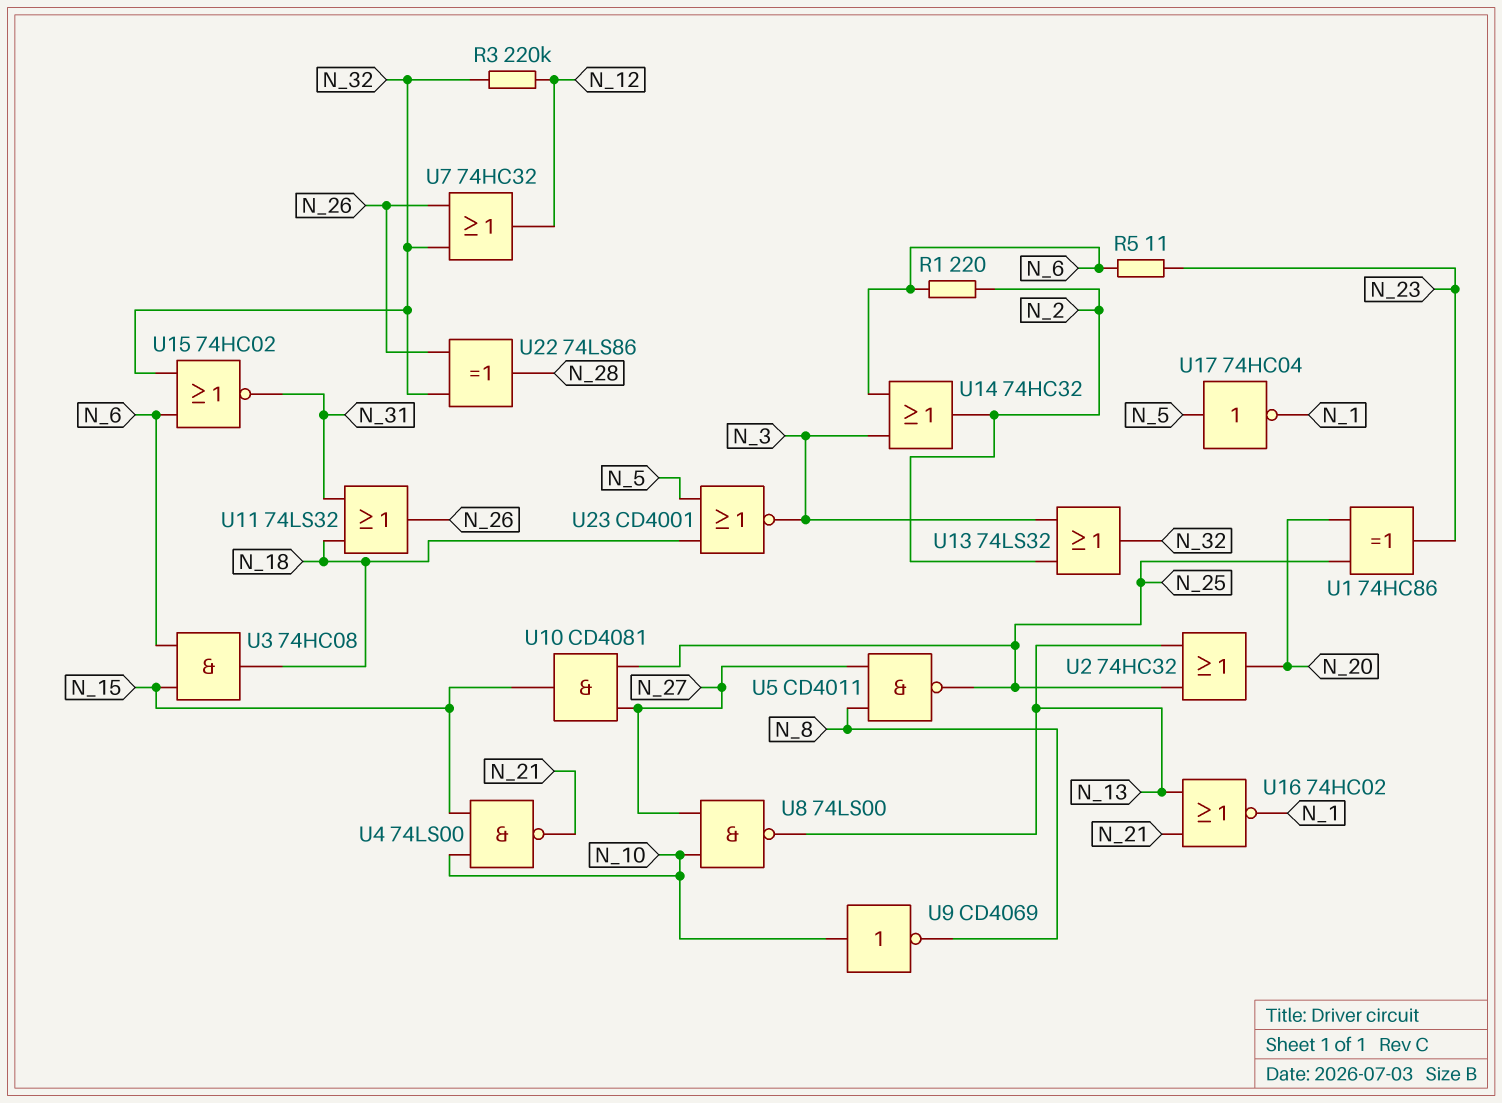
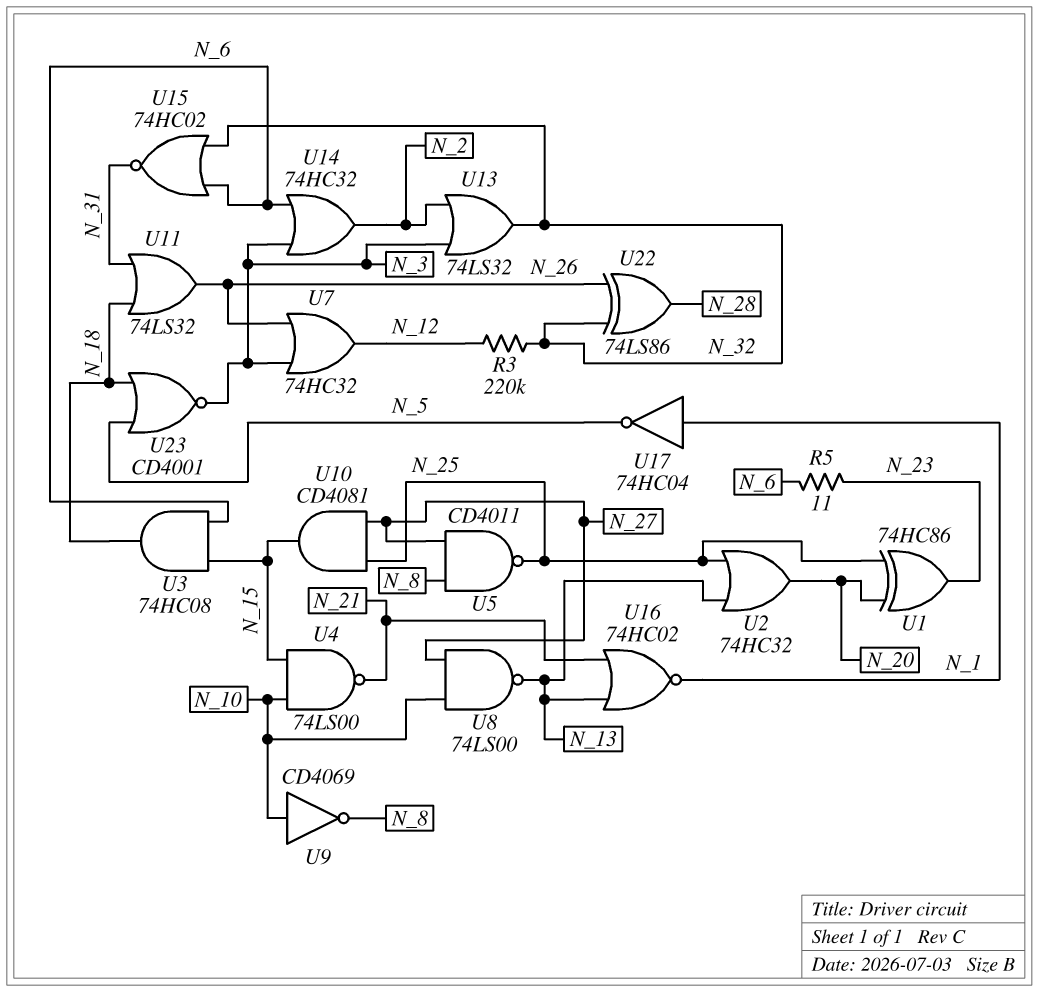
R1: 220 (N_2, N_6) -> none
U7: OR 74HC32 (in N_26, in N_32, out N_12) -> OR 74HC32 (in N_3, in N_26, out N_12)
U17: NOT 74HC04 (in N_5, out N_1) -> NOT 74HC04 (in N_1, out N_5)

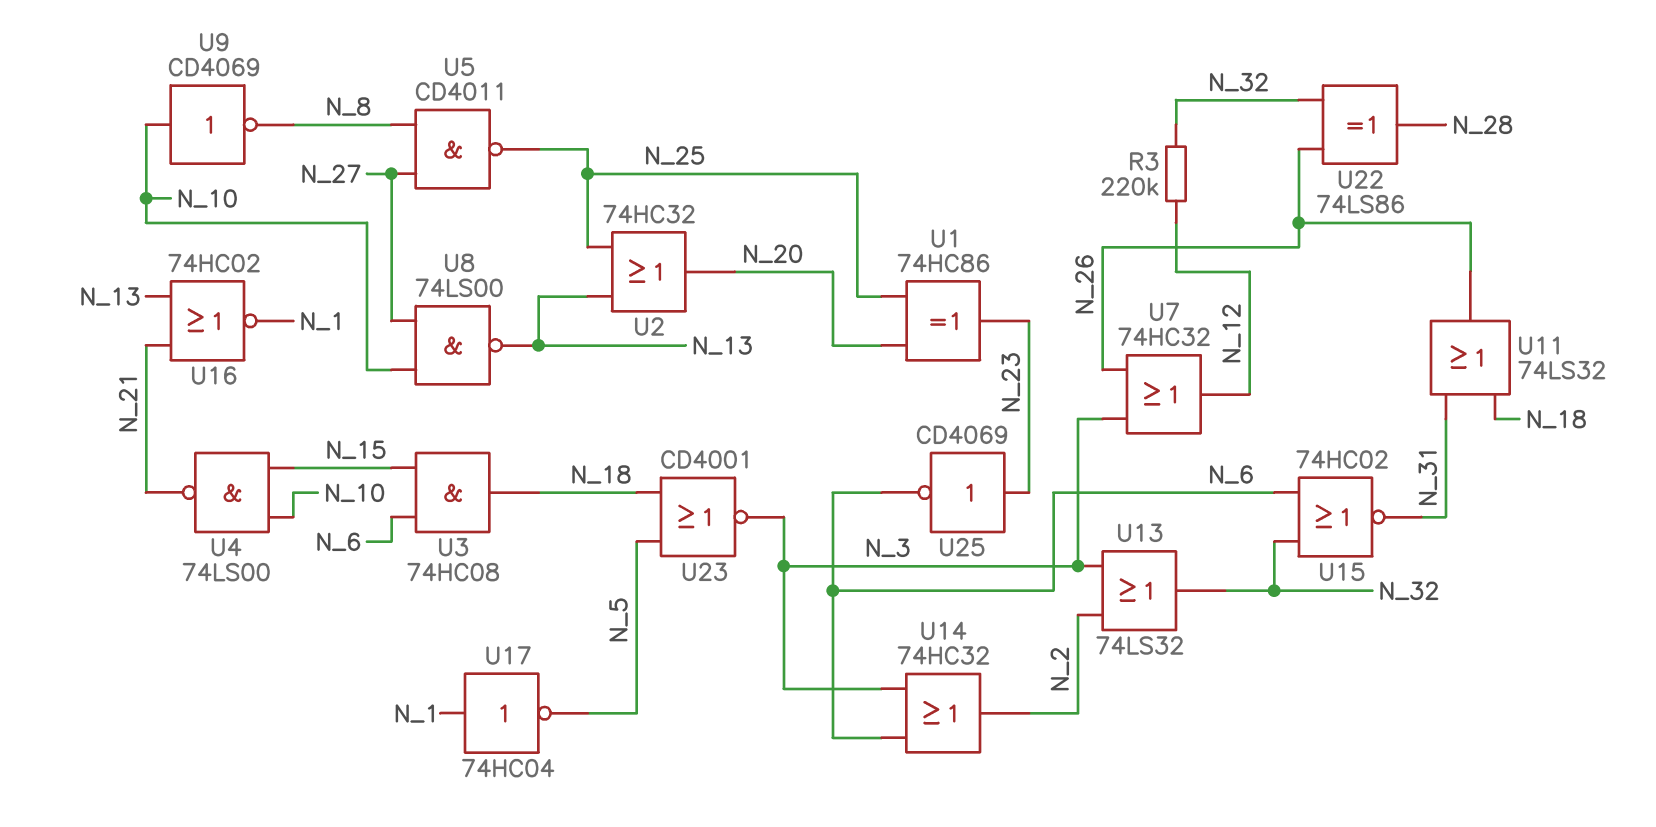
R5: 11 (N_6, N_23) -> none
U10: AND CD4081 (in N_25, in N_27, out N_15) -> none
U25: none -> NOT CD4069 (in N_23, out N_6)

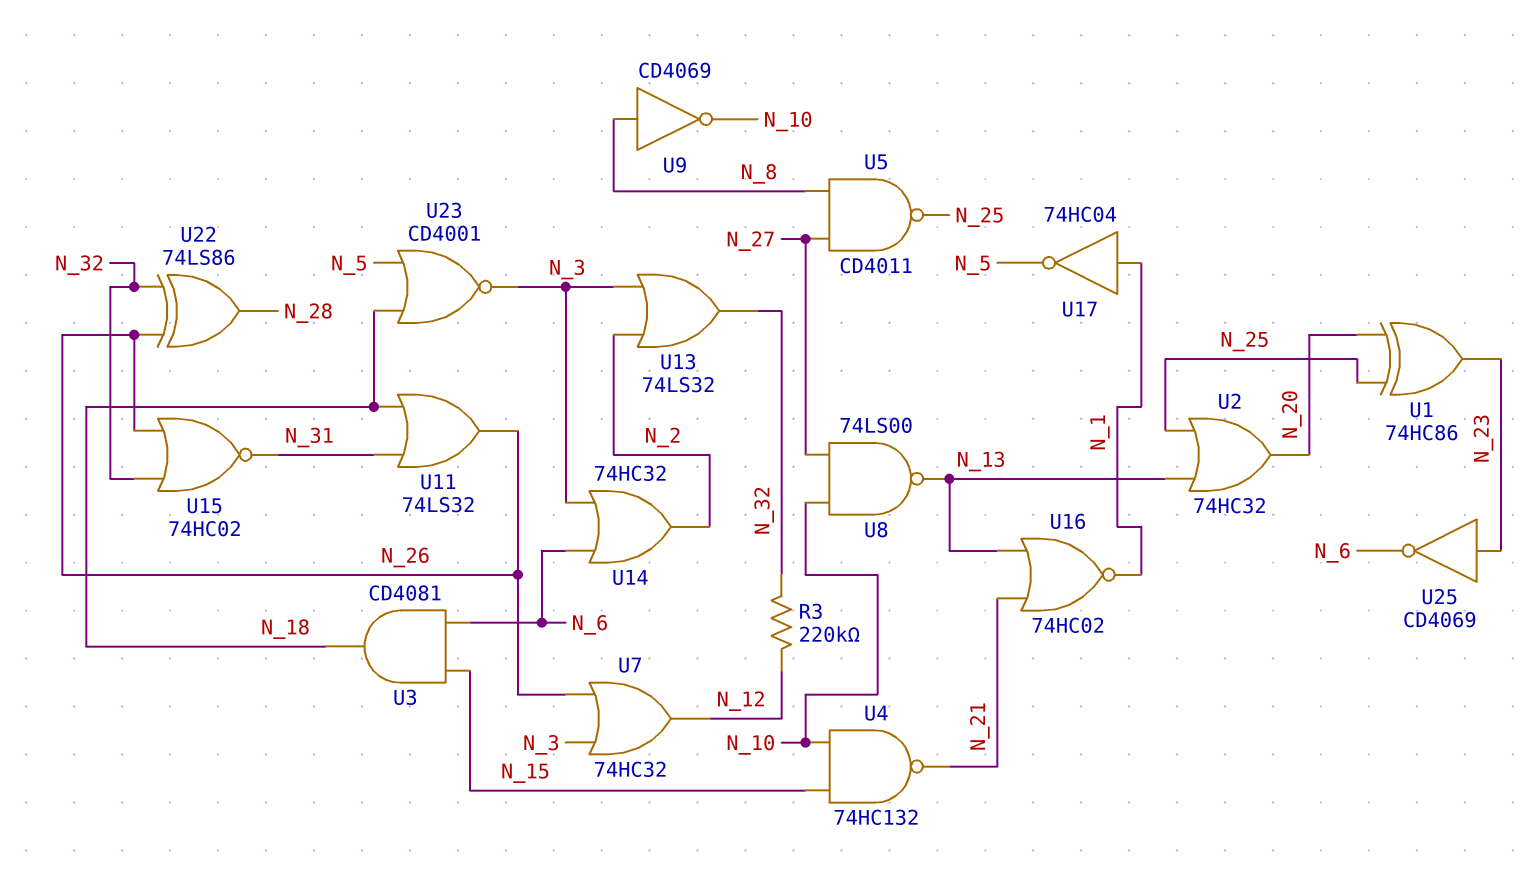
U3: AND 74HC08 (in N_6, in N_15, out N_18) -> AND CD4081 (in N_6, in N_15, out N_18)
U4: NAND 74LS00 (in N_10, in N_15, out N_21) -> NAND 74HC132 (in N_10, in N_15, out N_21)
U9: NOT CD4069 (in N_10, out N_8) -> NOT CD4069 (in N_8, out N_10)
U15: NOR 74HC02 (in N_6, in N_32, out N_31) -> NOR 74HC02 (in N_26, in N_32, out N_31)

